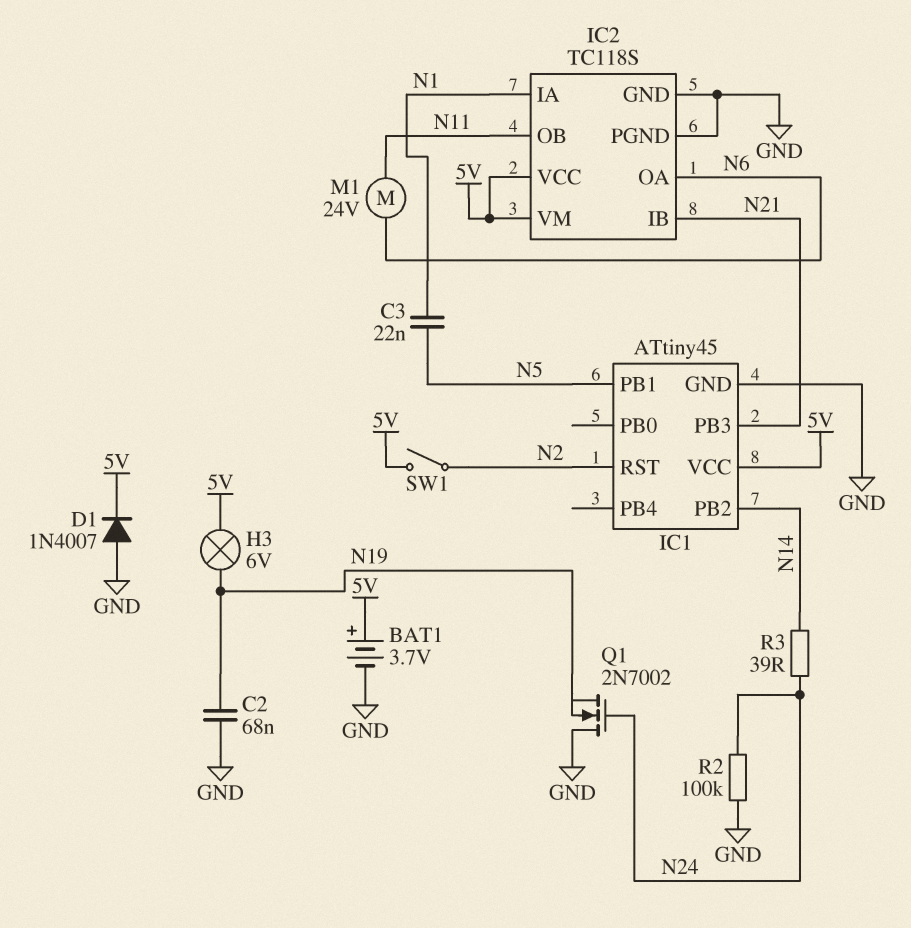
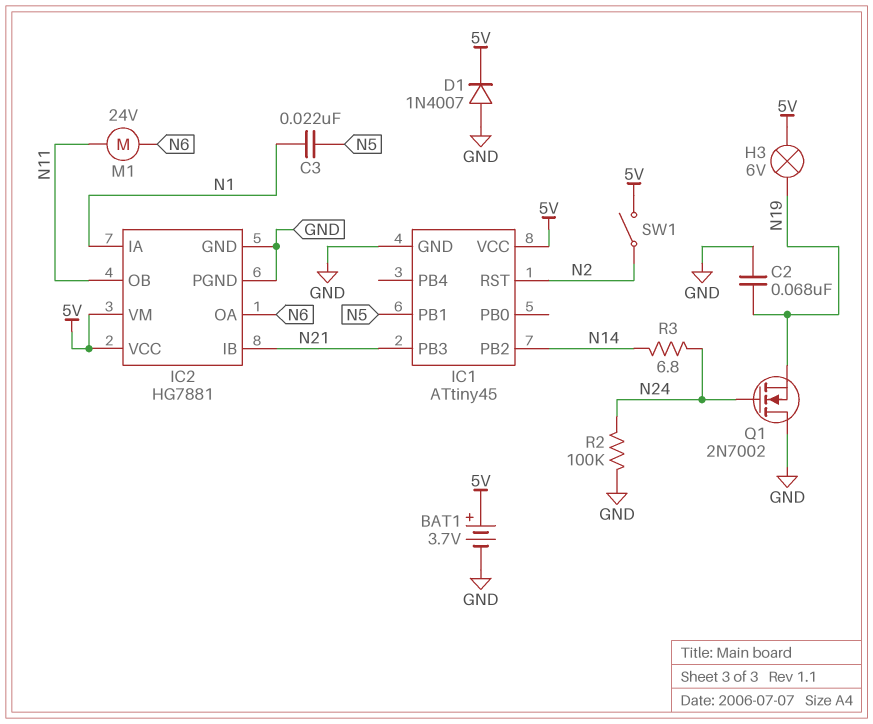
IC2: TC118S -> HG7881
R3: 39 (N14, N24) -> 6.8 (N14, N24)

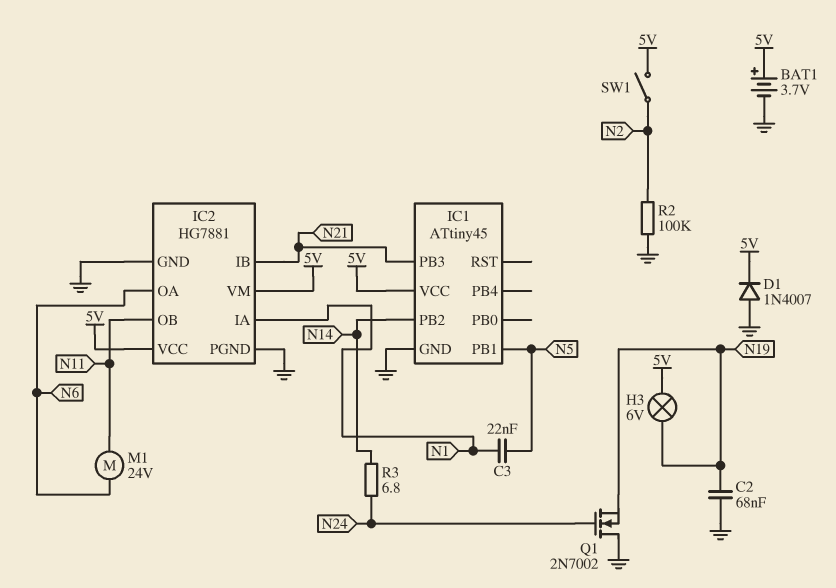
IC1 pin RST: N2 -> none
R2: 100k (GND, N24) -> 100k (GND, N2)

